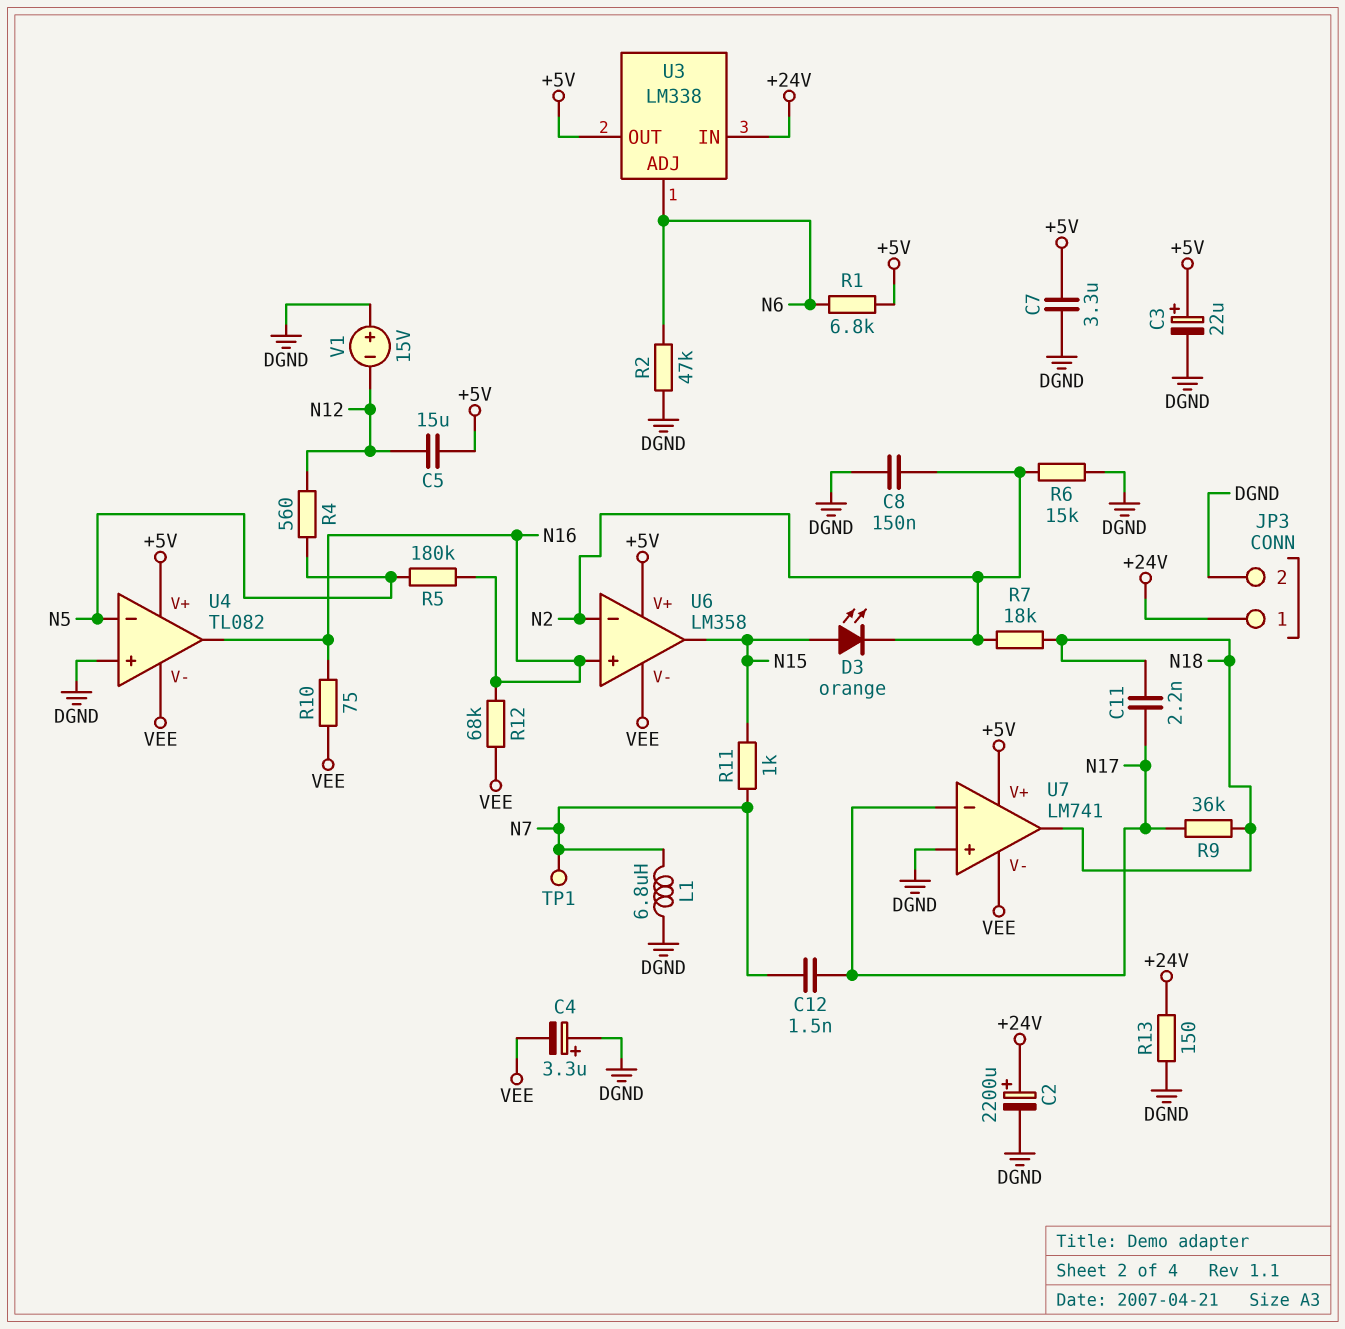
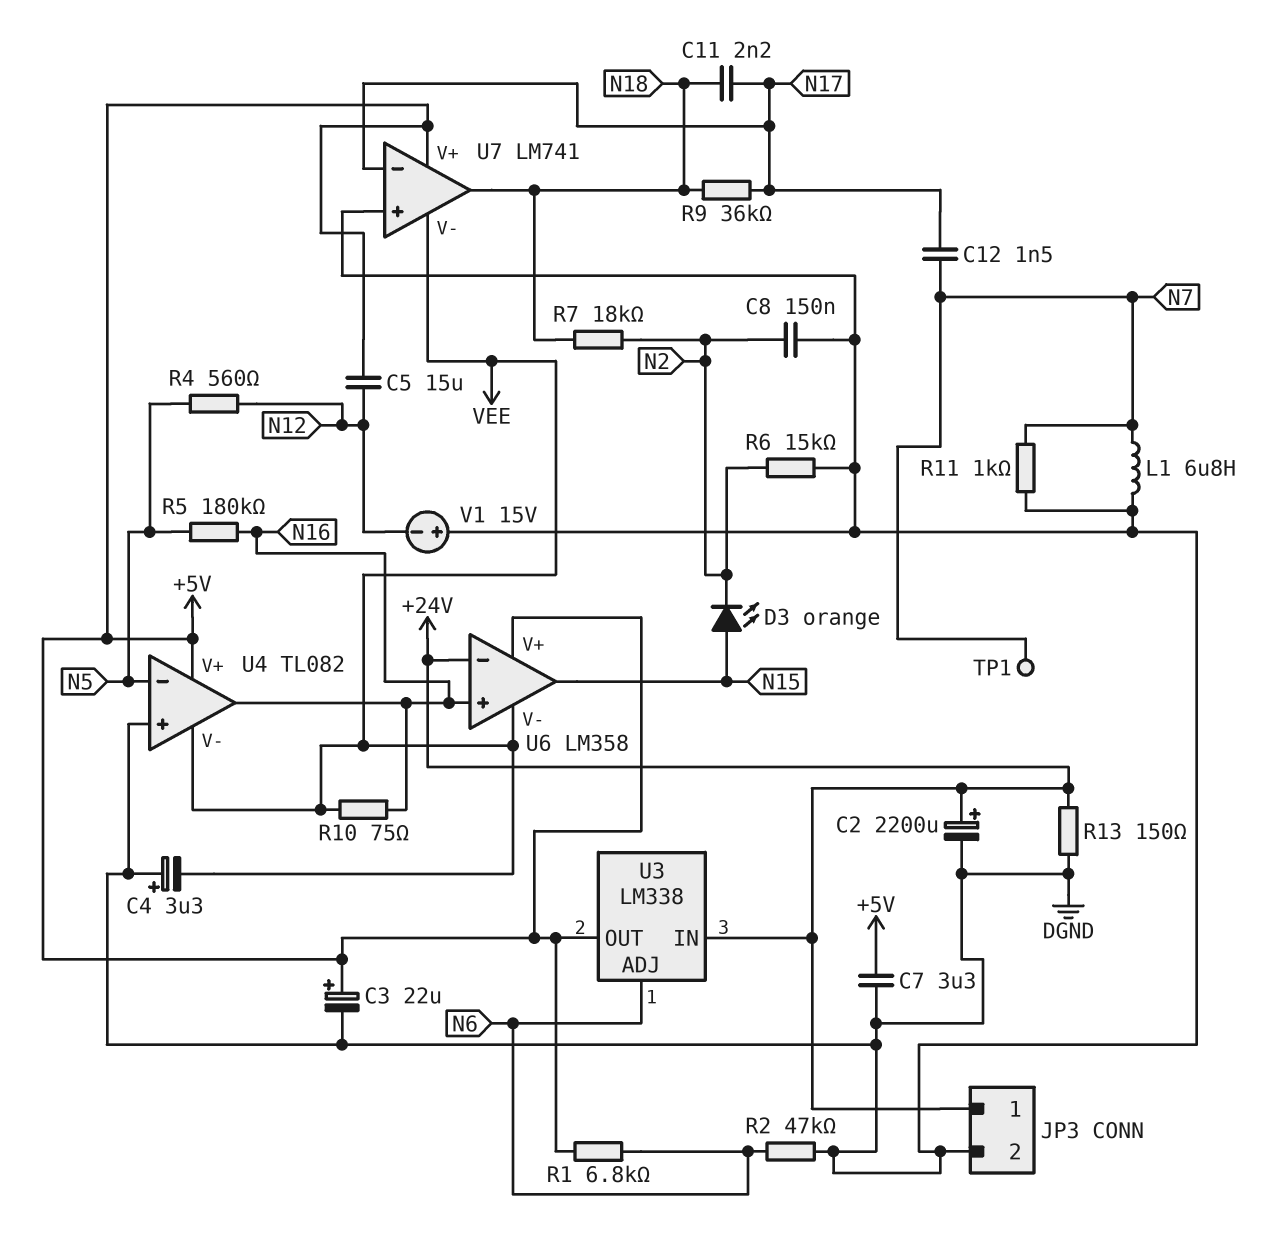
R11: 1k (N7, N15) -> 1k (DGND, N7)
R12: 68k (N16, VEE) -> none
U6 pin in-: N2 -> +24V

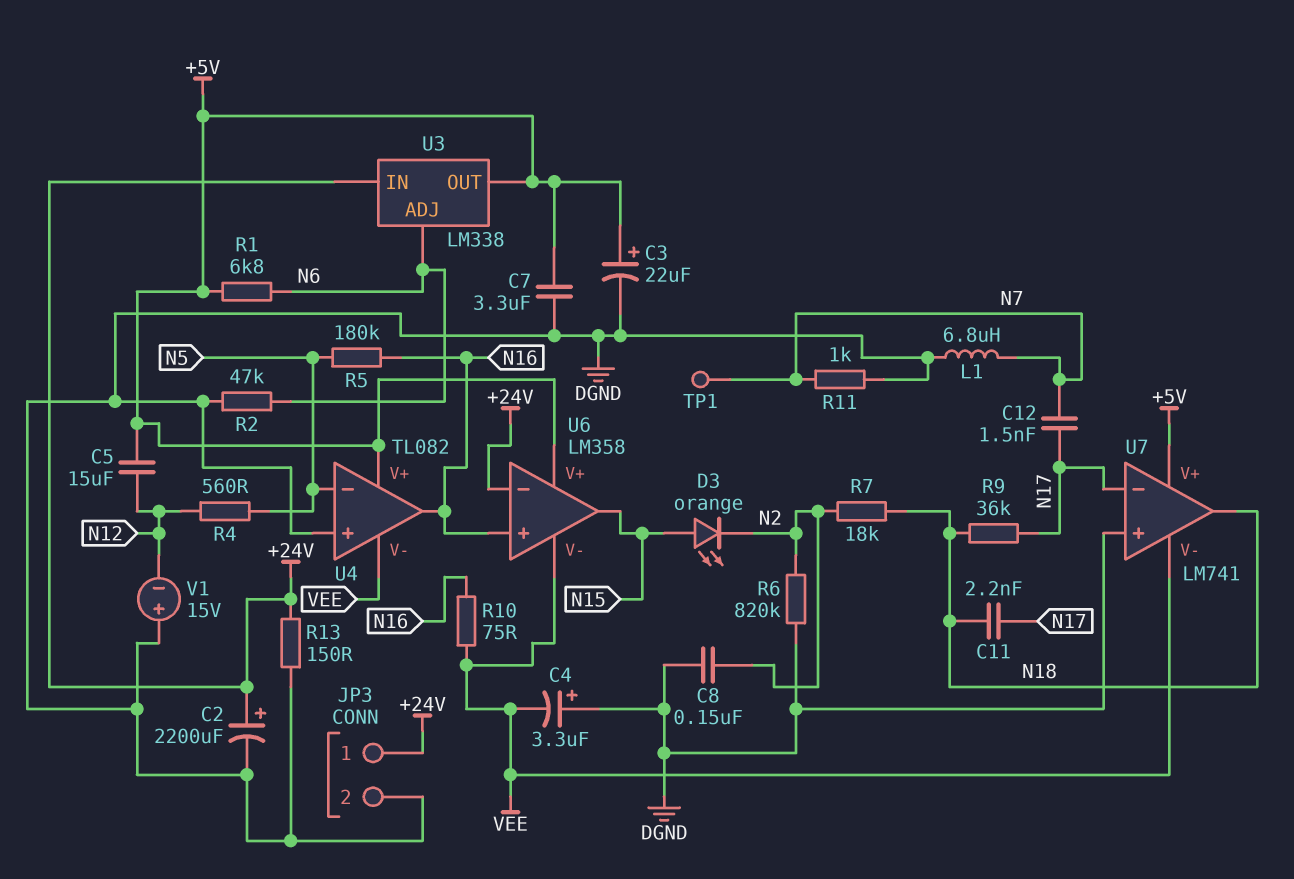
R6: 15k (DGND, N2) -> 820k (DGND, N2)

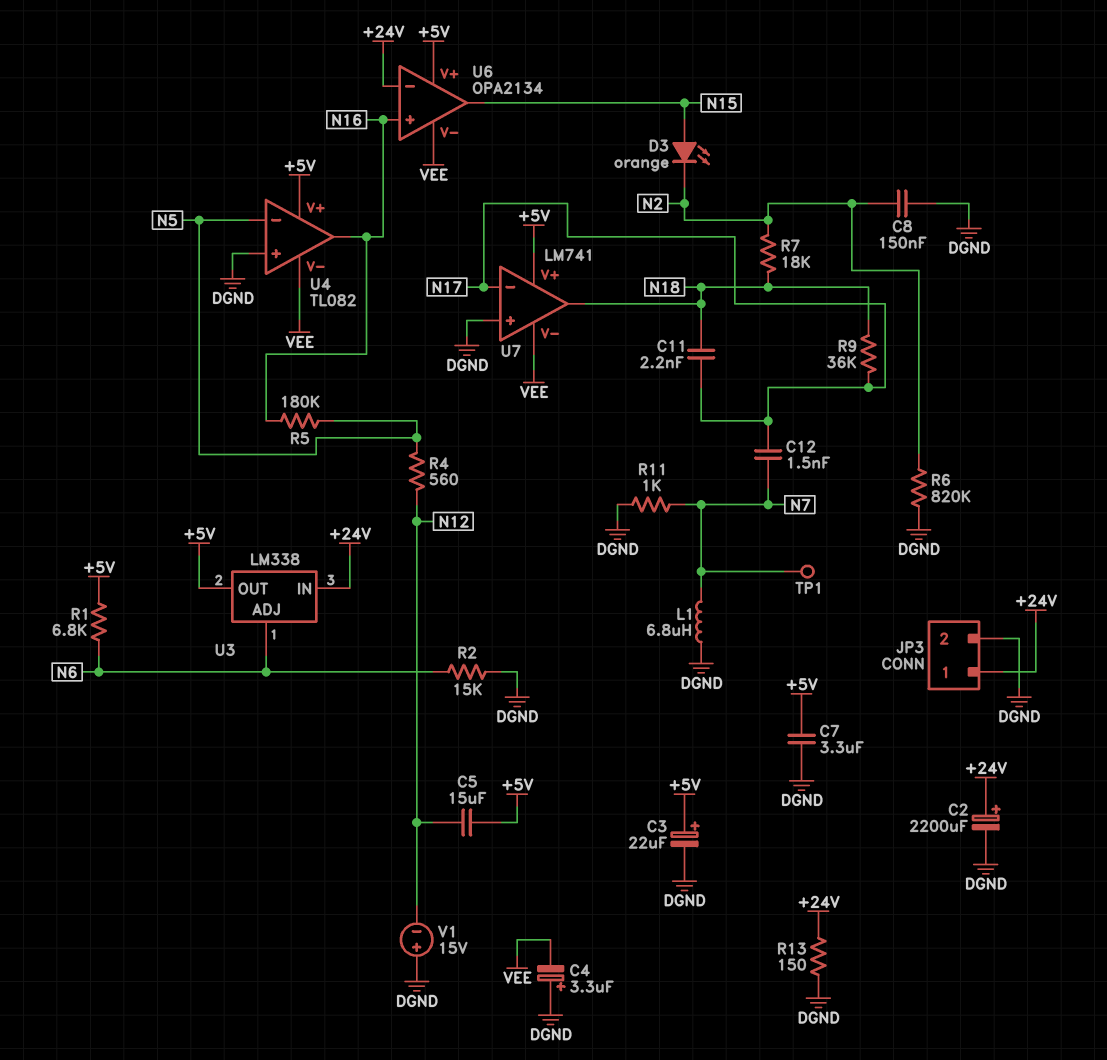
R2: 47k (DGND, N6) -> 15k (DGND, N6)
R10: 75 (N16, VEE) -> none
U6: LM358 -> OPA2134

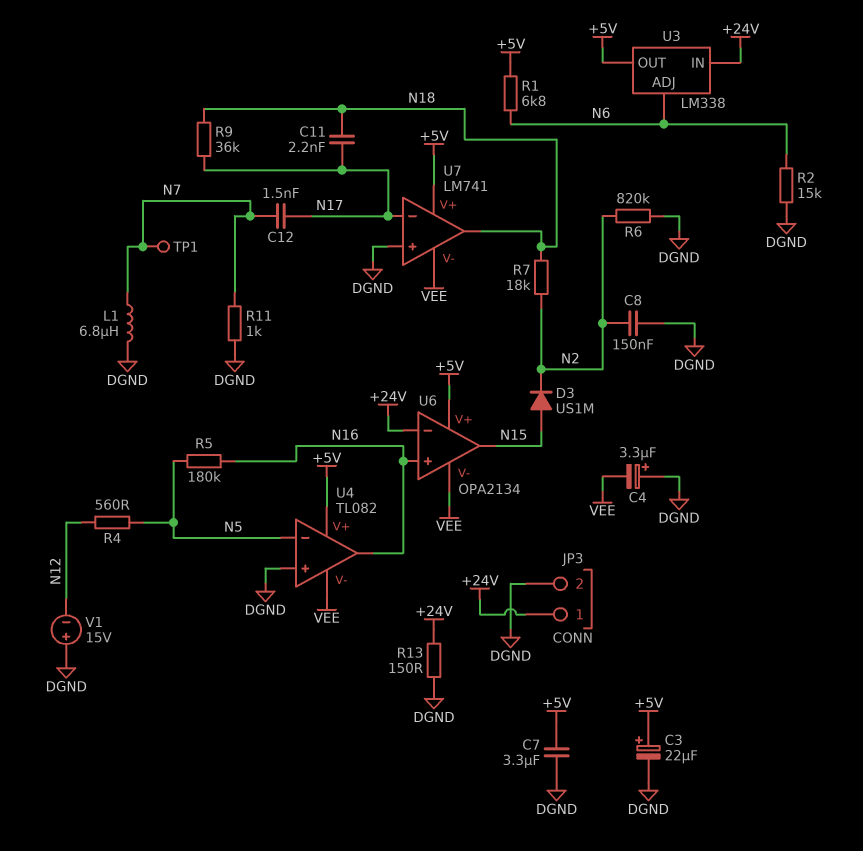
C2: 2200uF (plus +24V, minus DGND) -> none
C5: 15uF (+5V, N12) -> none
D3: LED orange (A N15, K N2) -> diode US1M (A N15, K N2)

